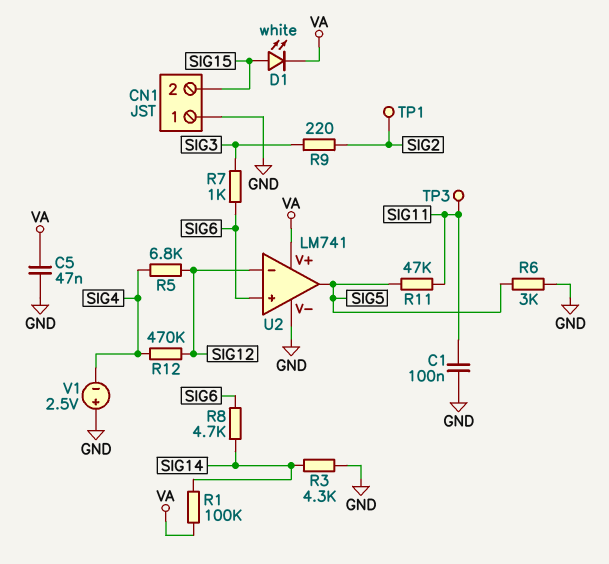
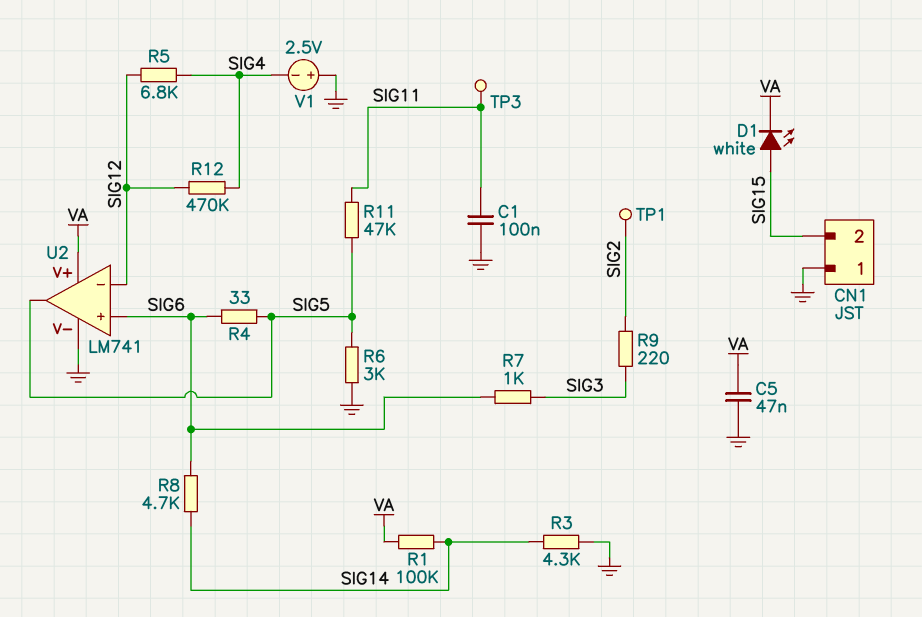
R4: none -> 33 (SIG5, SIG6)

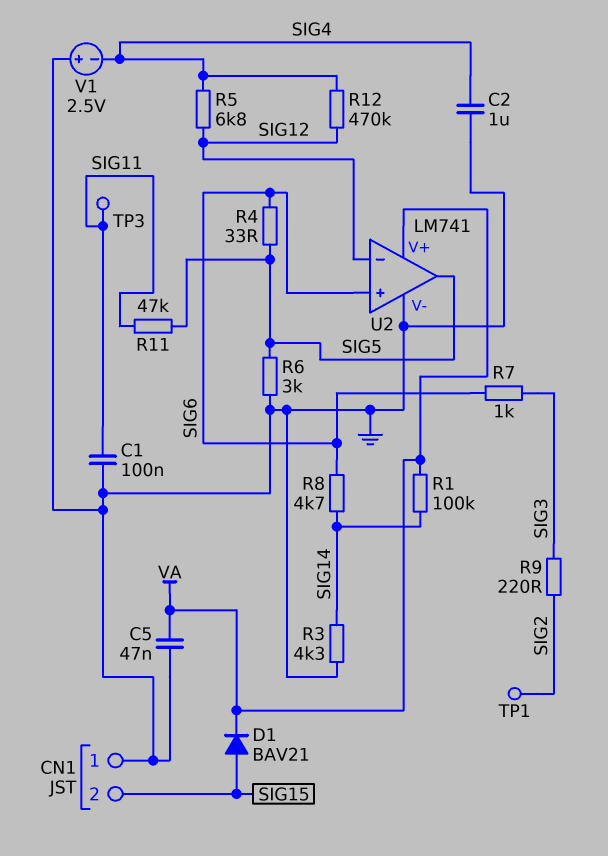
C2: none -> 1uF (GND, SIG4)
D1: LED white (A SIG15, K VA) -> diode BAV21 (A SIG15, K VA)

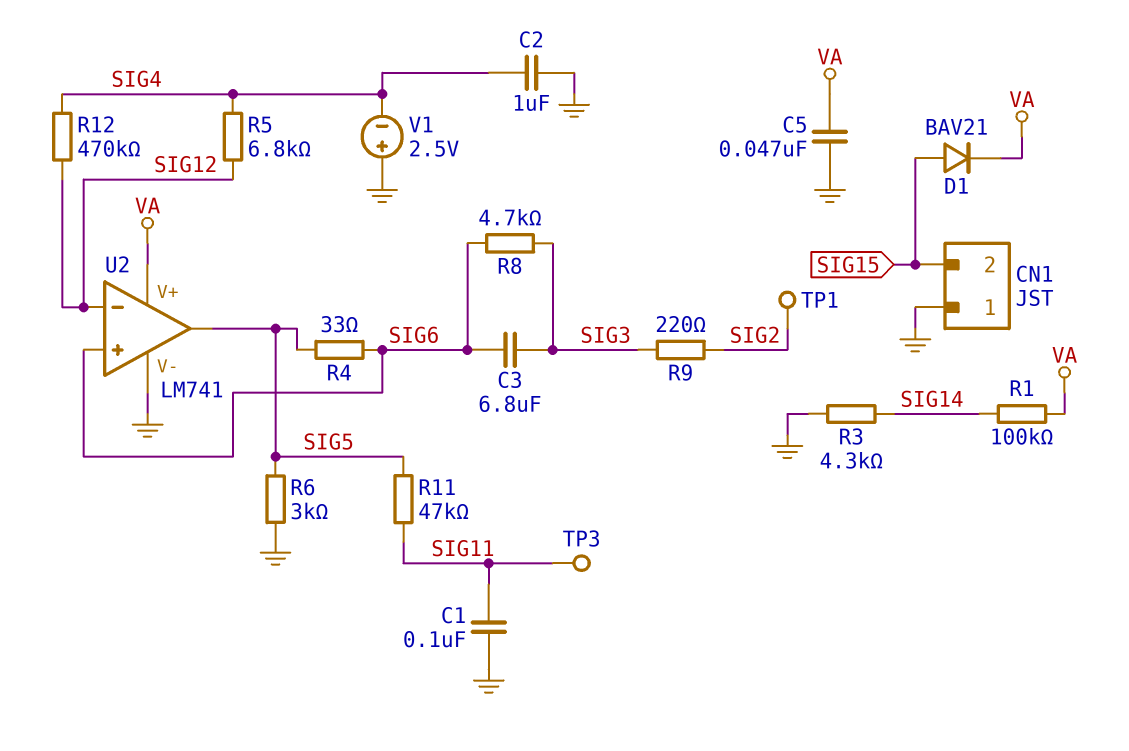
C3: none -> 6.8uF (SIG3, SIG6)
R7: 1k (SIG3, SIG6) -> none
R8: 4.7k (SIG6, SIG14) -> 4.7k (SIG3, SIG6)

